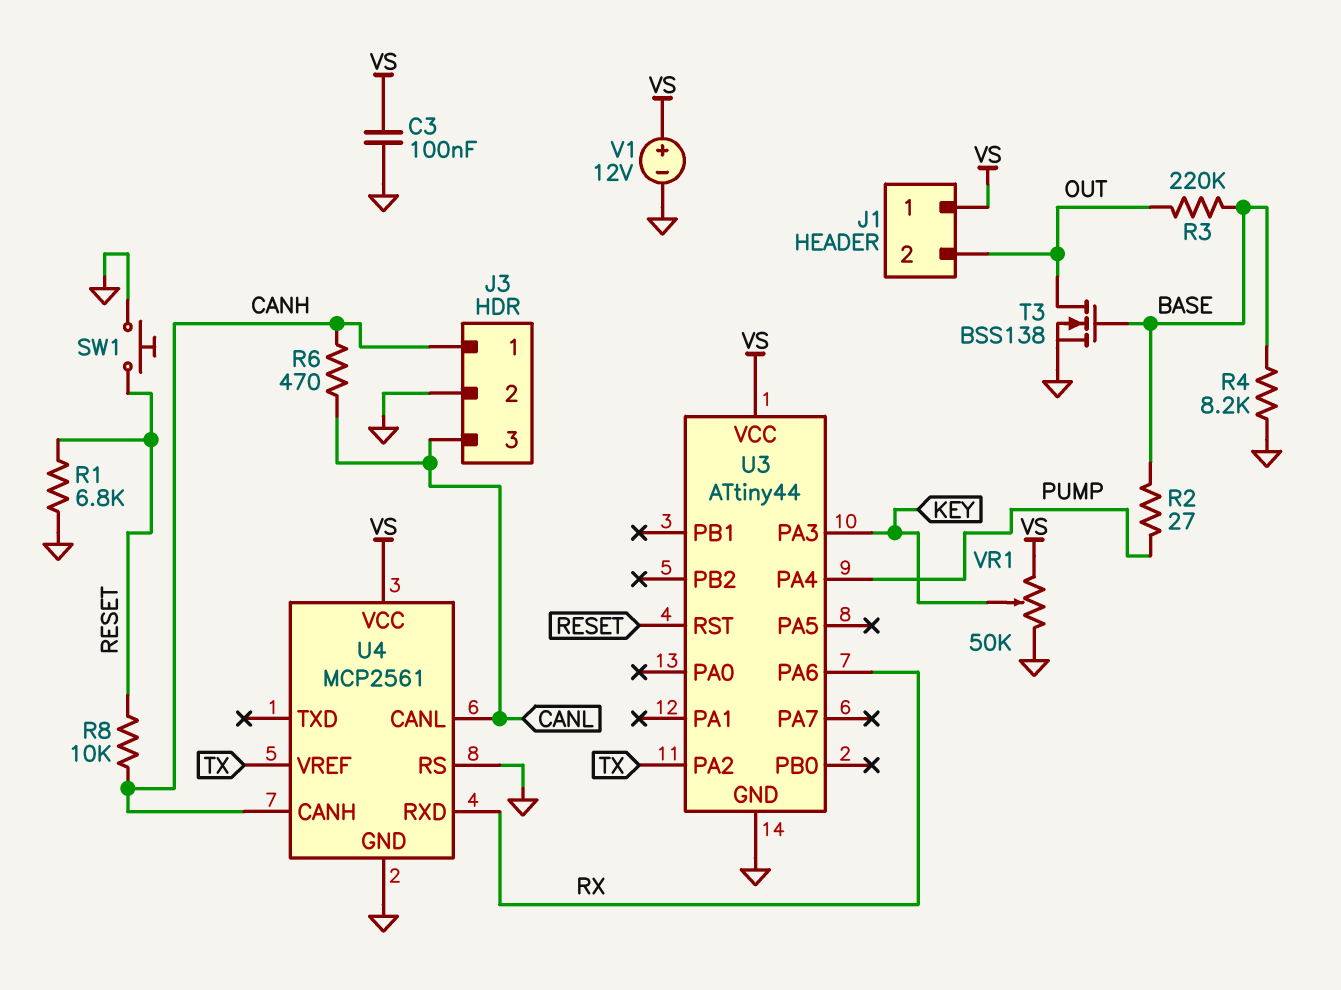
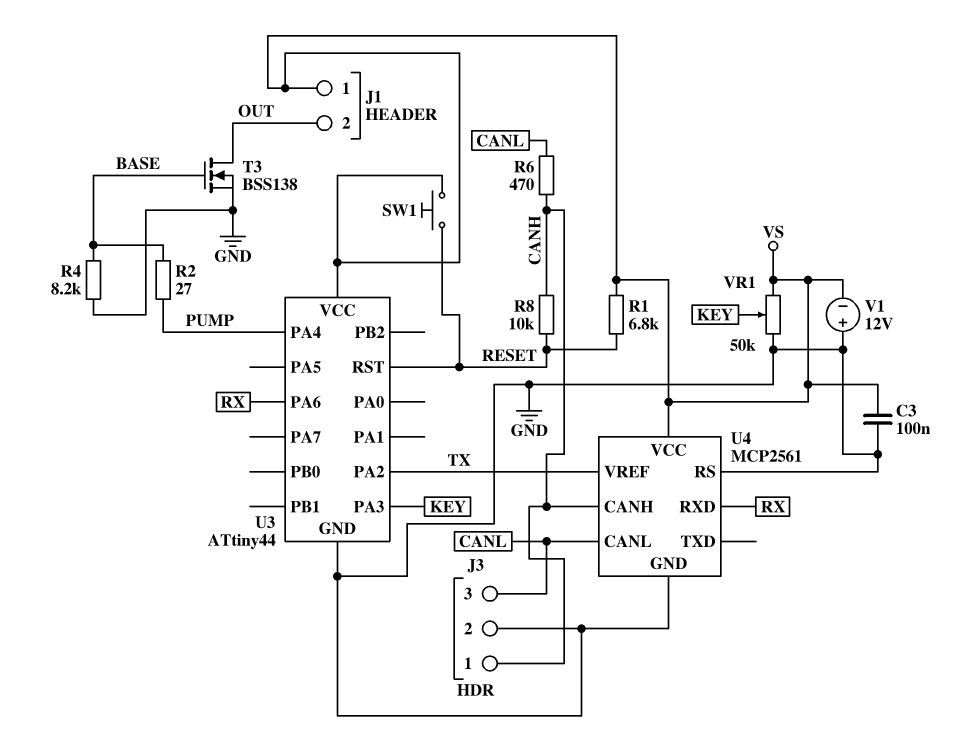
R1: 6.8k (GND, RESET) -> 6.8k (RESET, VS)
R3: 220k (BASE, OUT) -> none
SW1: button (GND, RESET) -> button (RESET, VS)
V1: 12V (plus VS, minus GND) -> 12V (plus GND, minus VS)

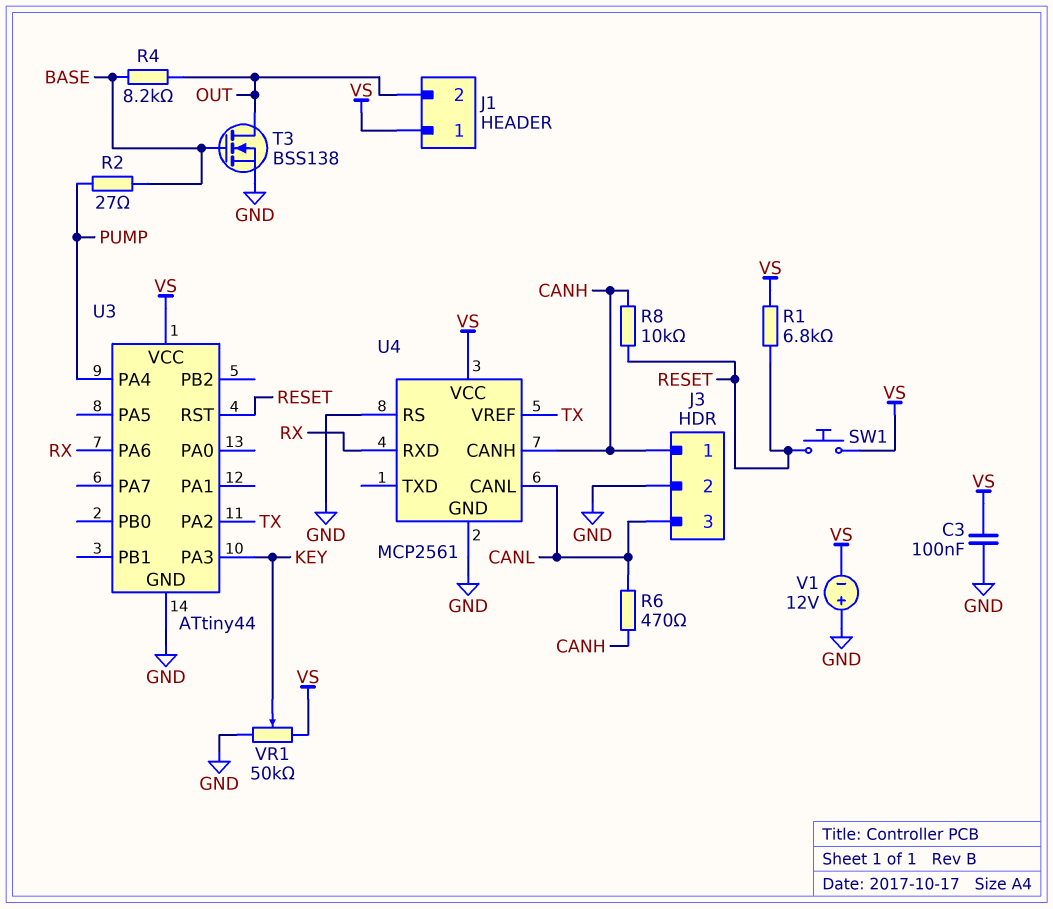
R4: 8.2k (BASE, GND) -> 8.2k (BASE, OUT)

